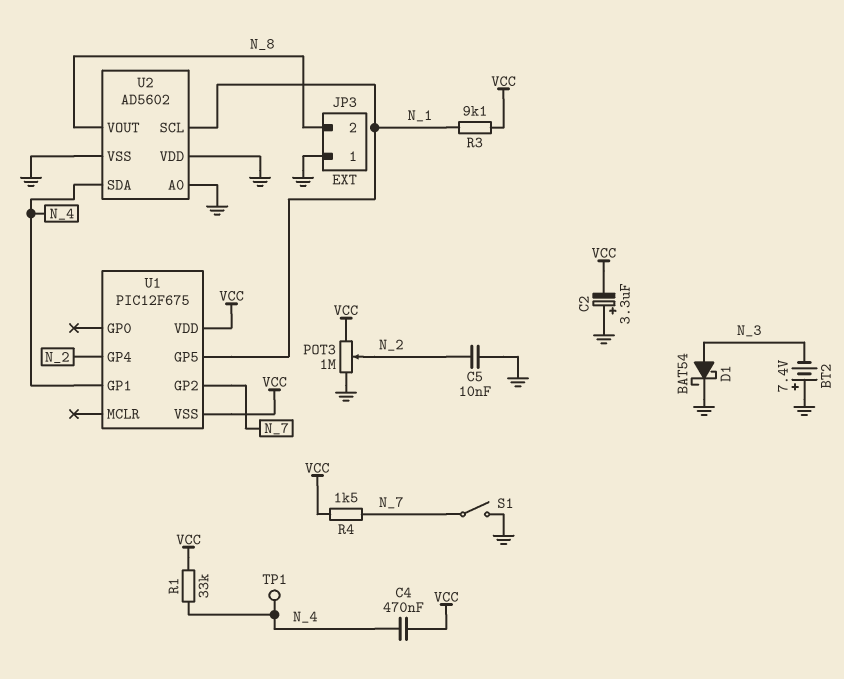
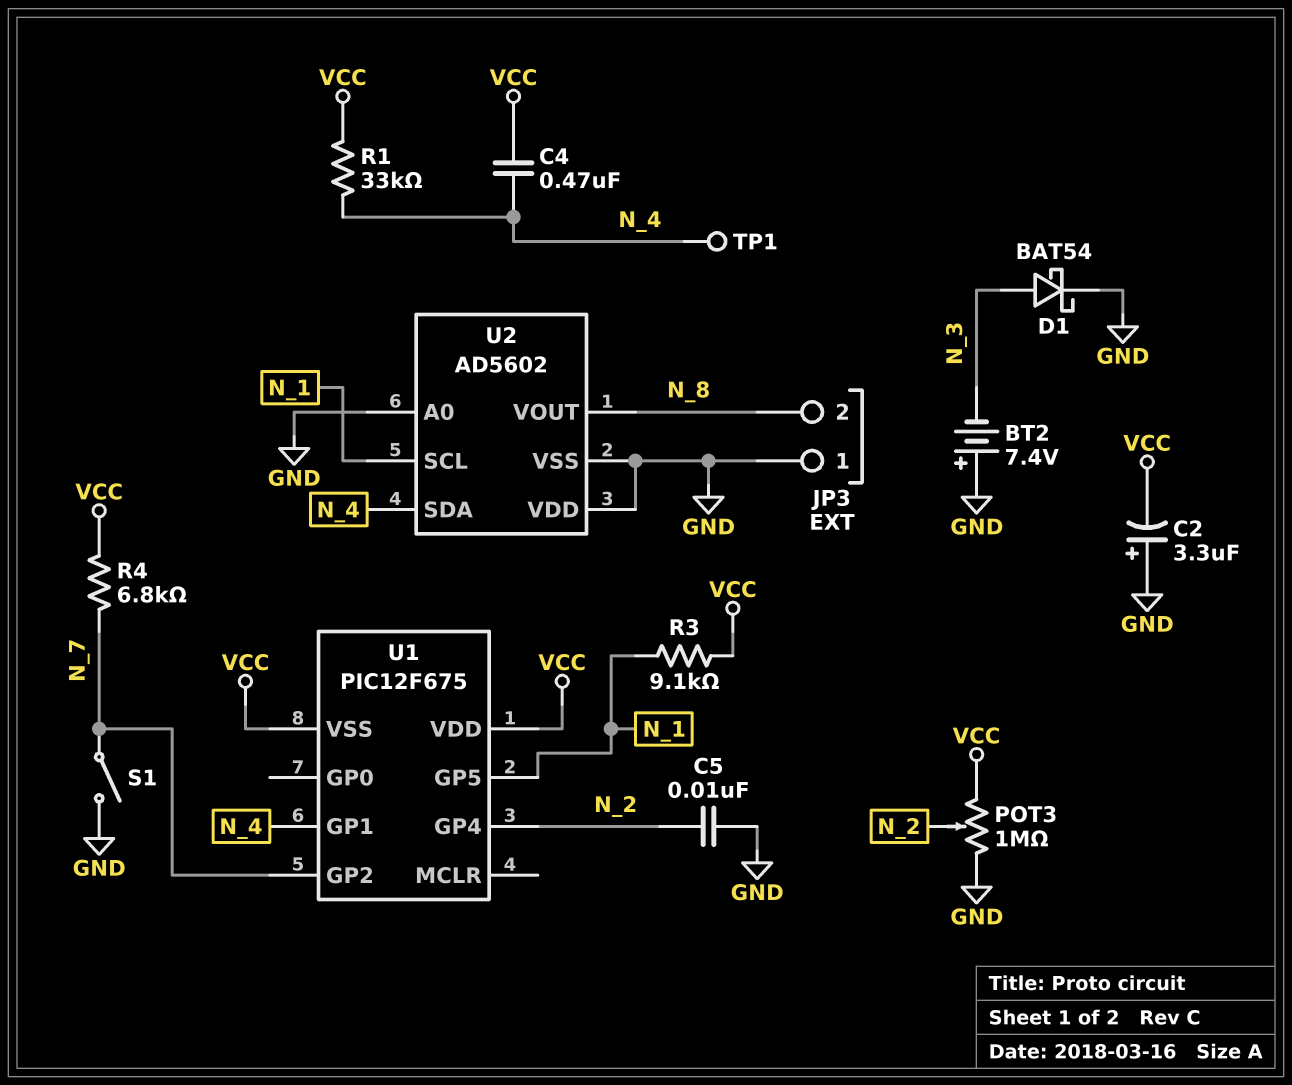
R4: 1.5k (N_7, VCC) -> 6.8k (N_7, VCC)

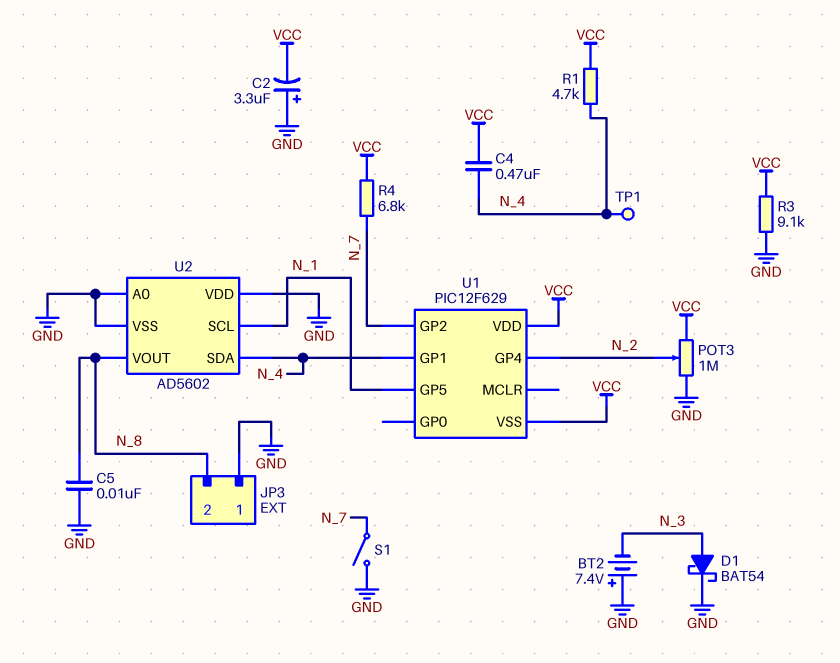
C5: 10nF (GND, N_2) -> 10nF (GND, N_8)
R1: 33k (N_4, VCC) -> 4.7k (N_4, VCC)
R3: 9.1k (N_1, VCC) -> 9.1k (GND, VCC)
U1: PIC12F675 -> PIC12F629

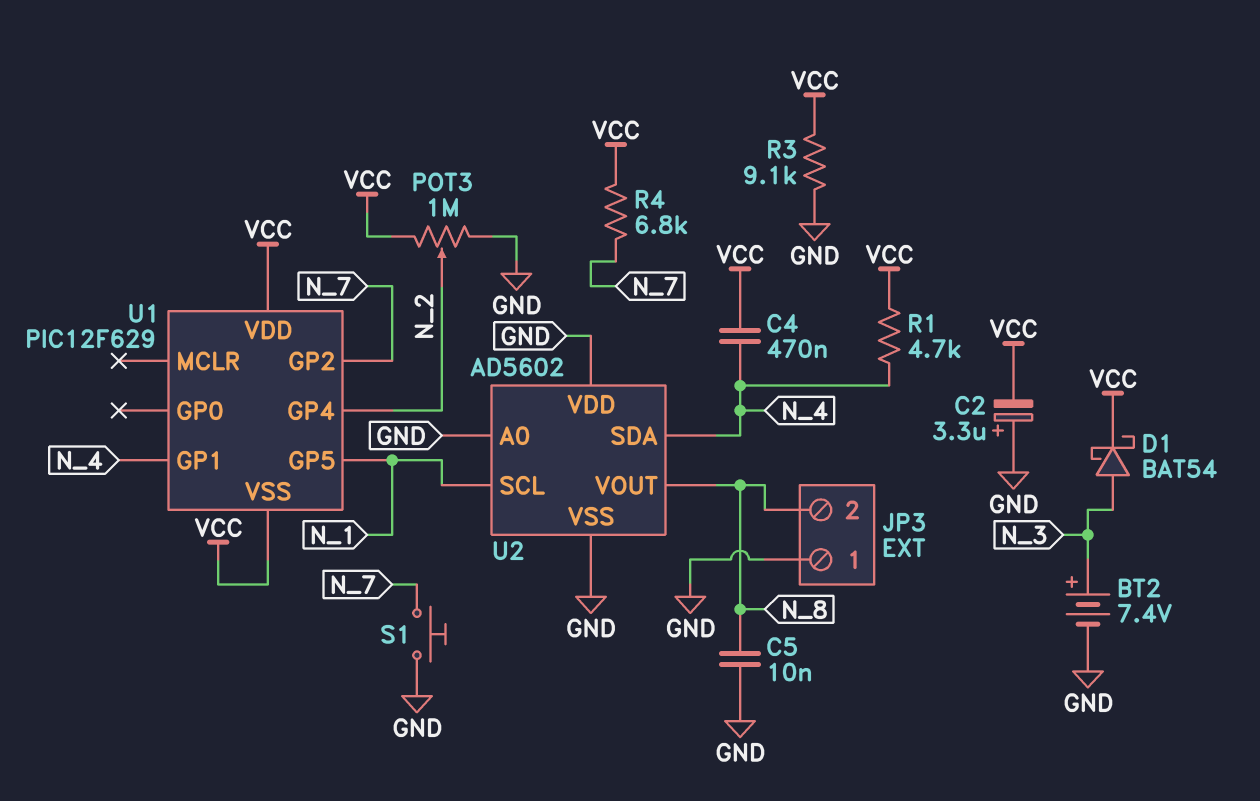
BT2: 7.4V (plus GND, minus N_3) -> 7.4V (plus N_3, minus GND)
D1: schottky BAT54 (A N_3, K GND) -> schottky BAT54 (A N_3, K VCC)
S1: switch (GND, N_7) -> button (GND, N_7)
TP1: test point (N_4) -> none

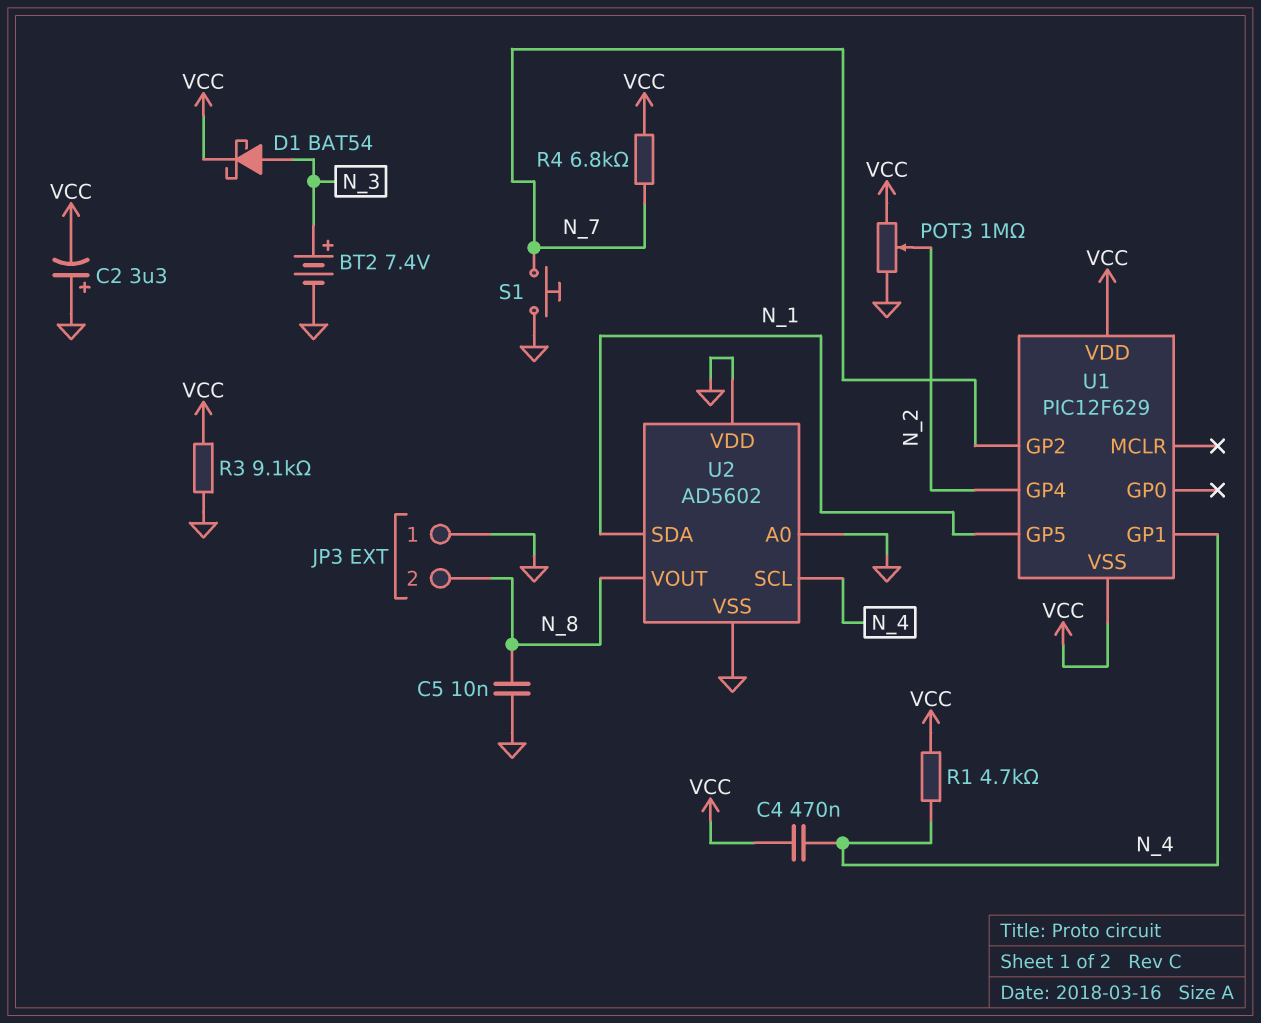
U2 pin SCL: N_1 -> N_4
U2 pin SDA: N_4 -> N_1

